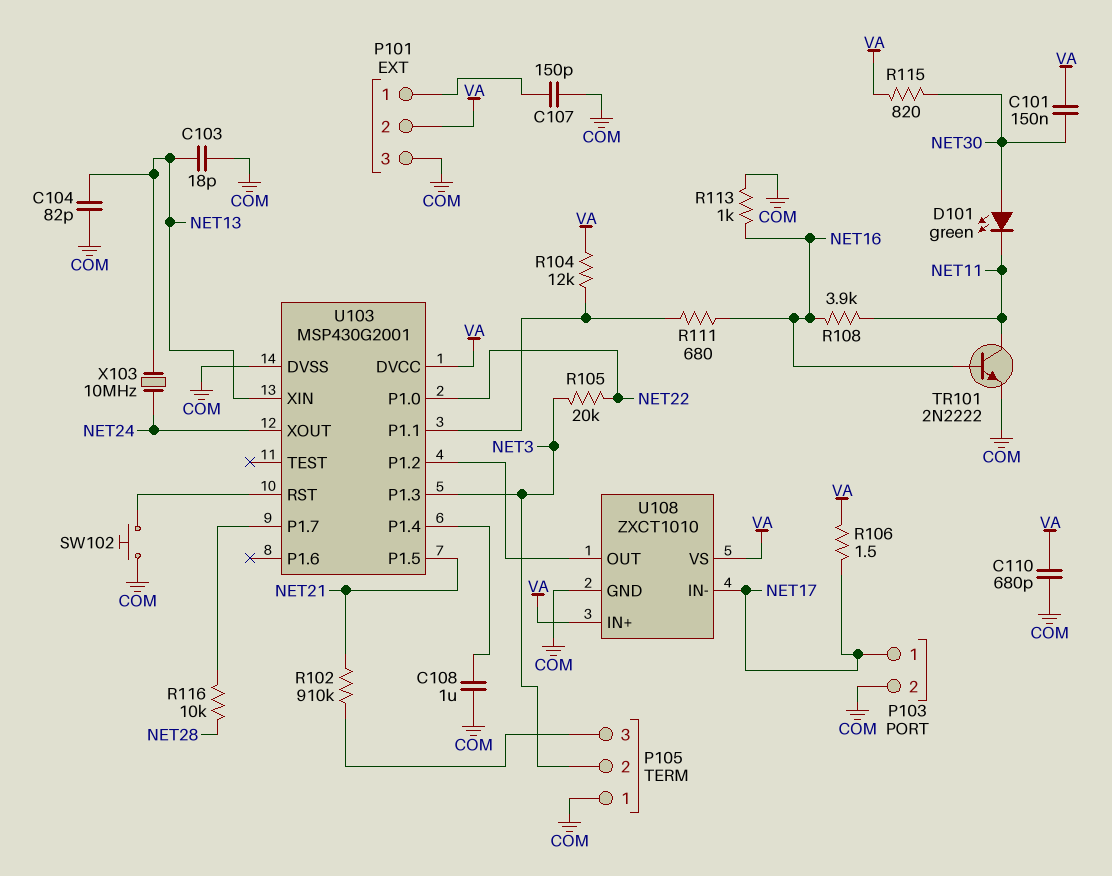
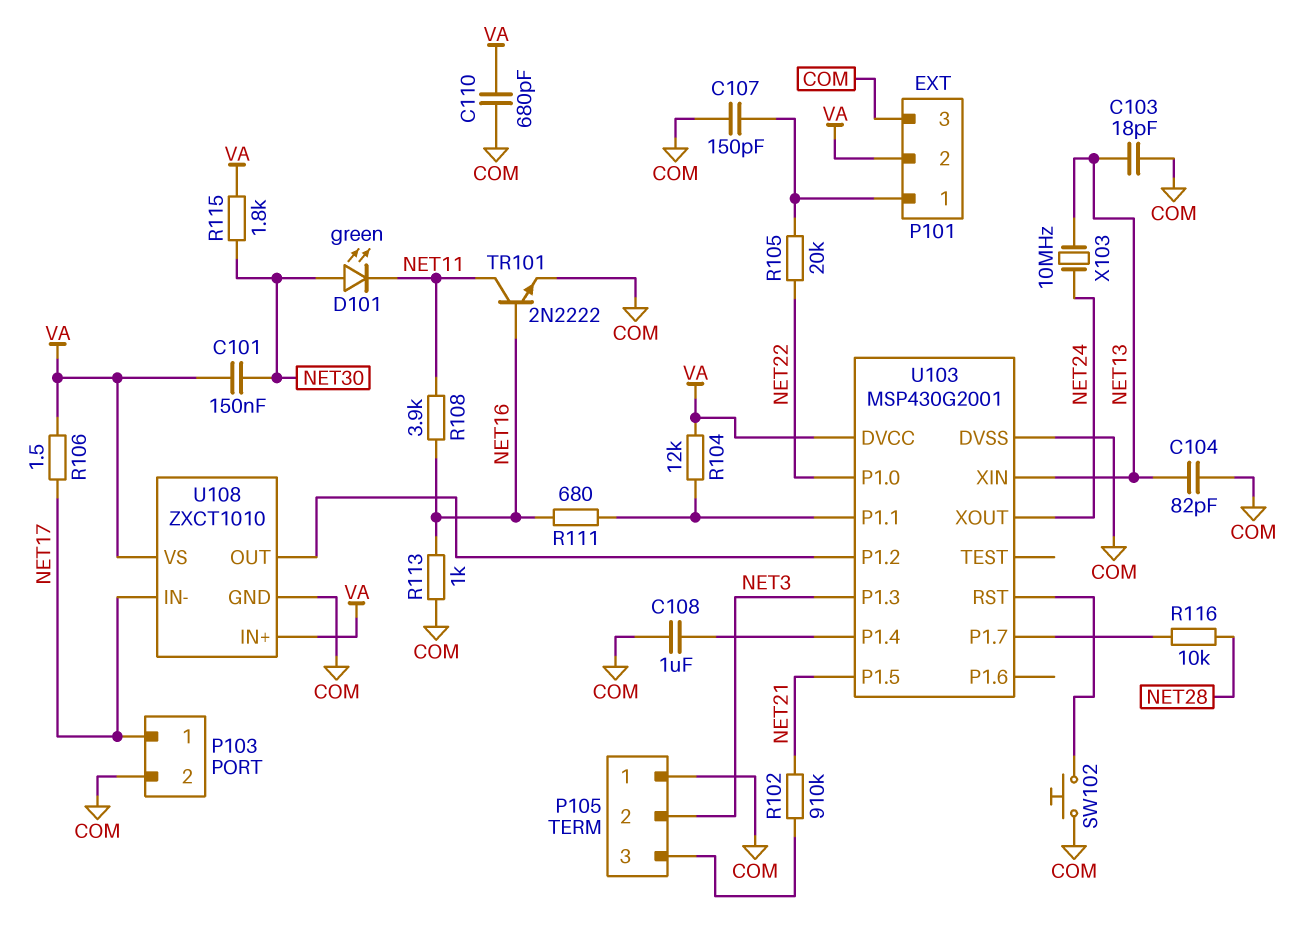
R105: 20k (NET3, NET22) -> 20k (NET22, P101/1)
R115: 820 (NET30, VA) -> 1.8k (NET30, VA)

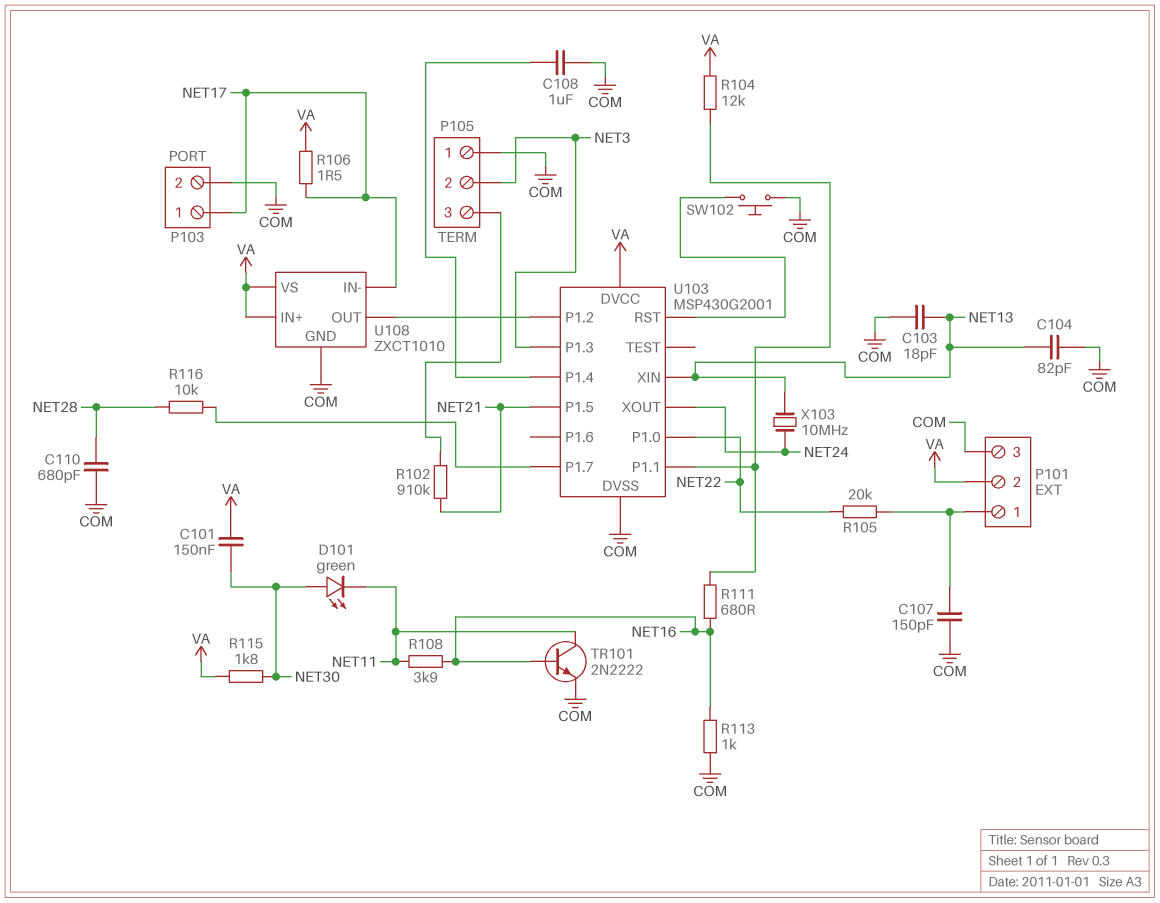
C110: 680pF (COM, VA) -> 680pF (COM, NET28)

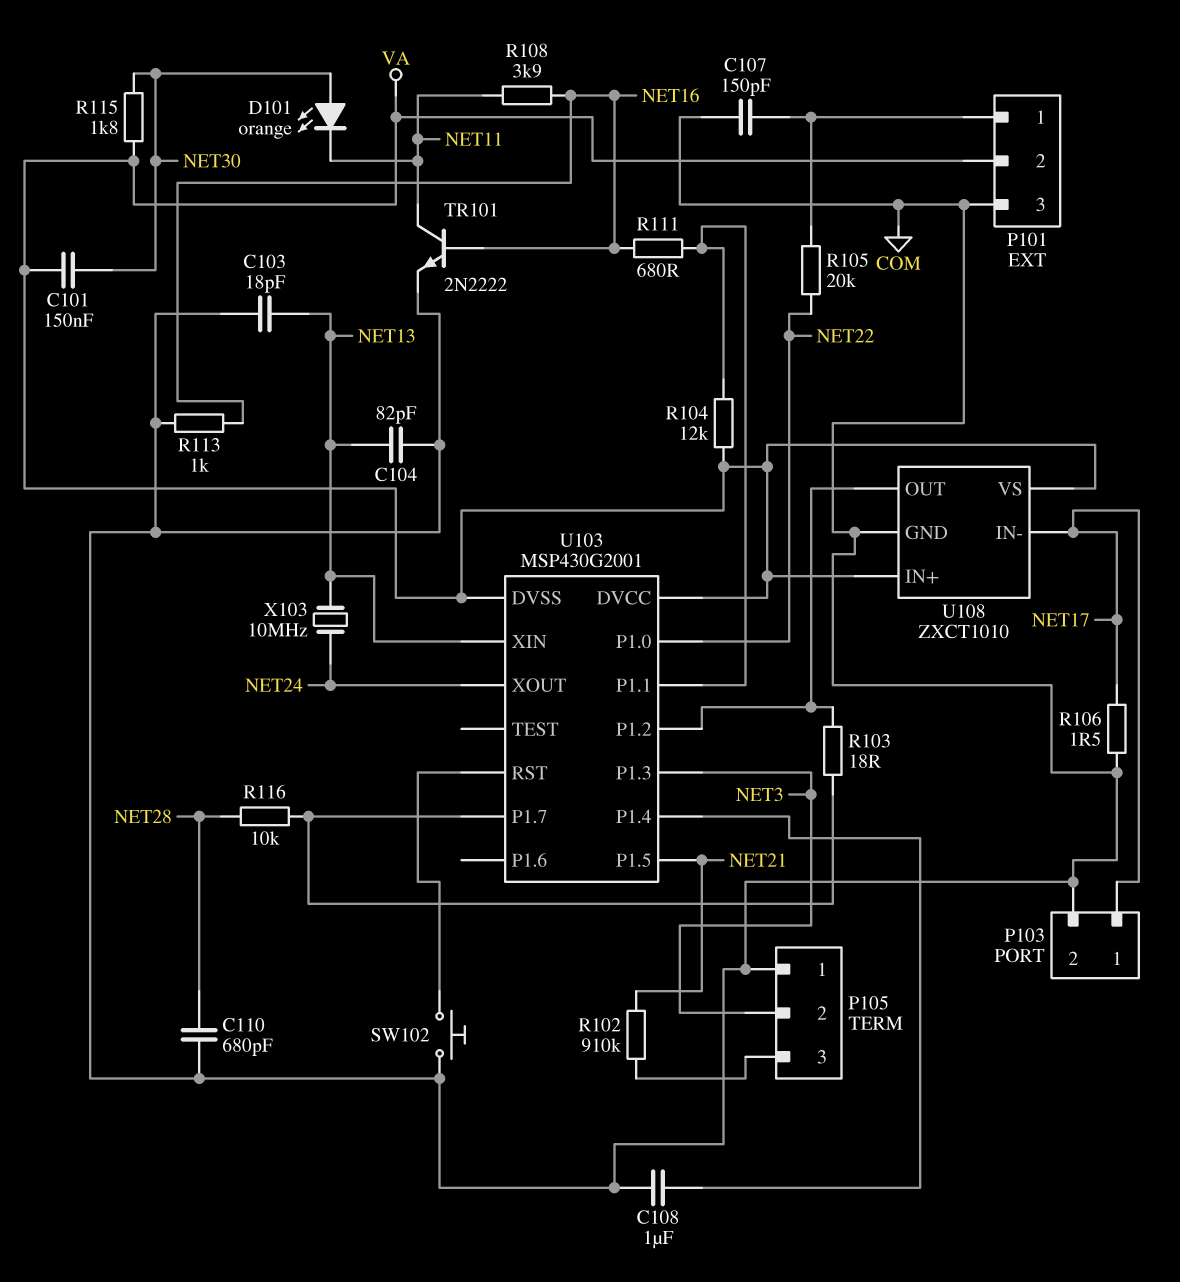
D101: LED green (A NET30, K NET11) -> LED orange (A NET30, K NET11)
R103: none -> 18 (U103/P1.2, U103/P1.7)
R106: 1.5 (NET17, VA) -> 1.5 (COM, NET17)
U103 pin DVSS: COM -> VA

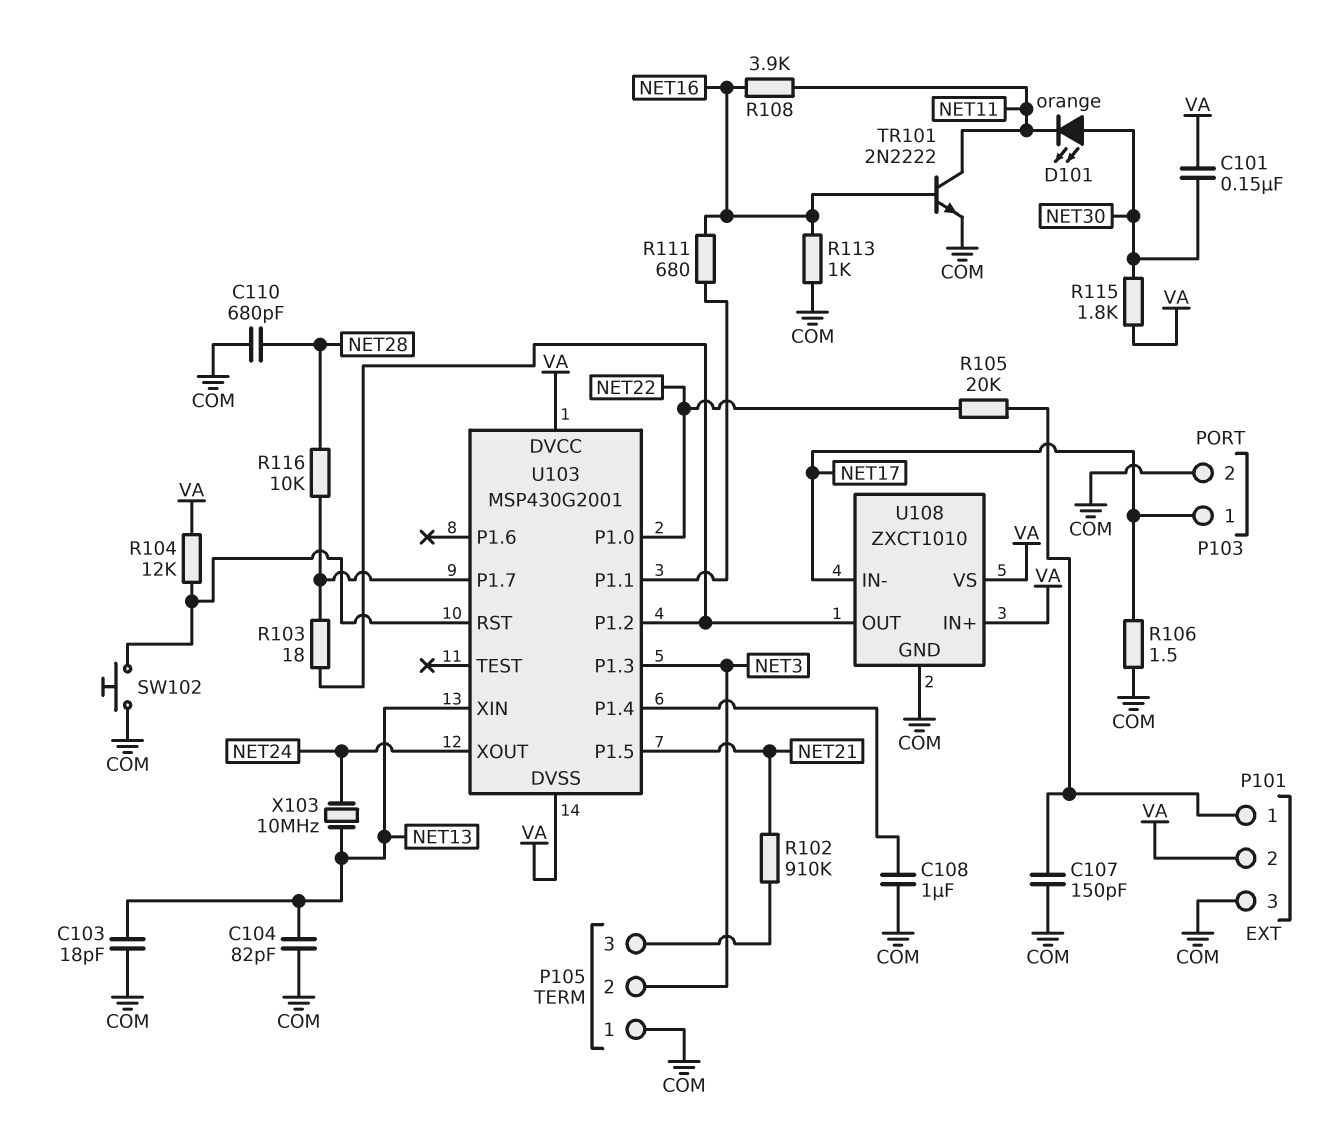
R104: 12k (U103/P1.1, VA) -> 12k (U103/RST, VA)

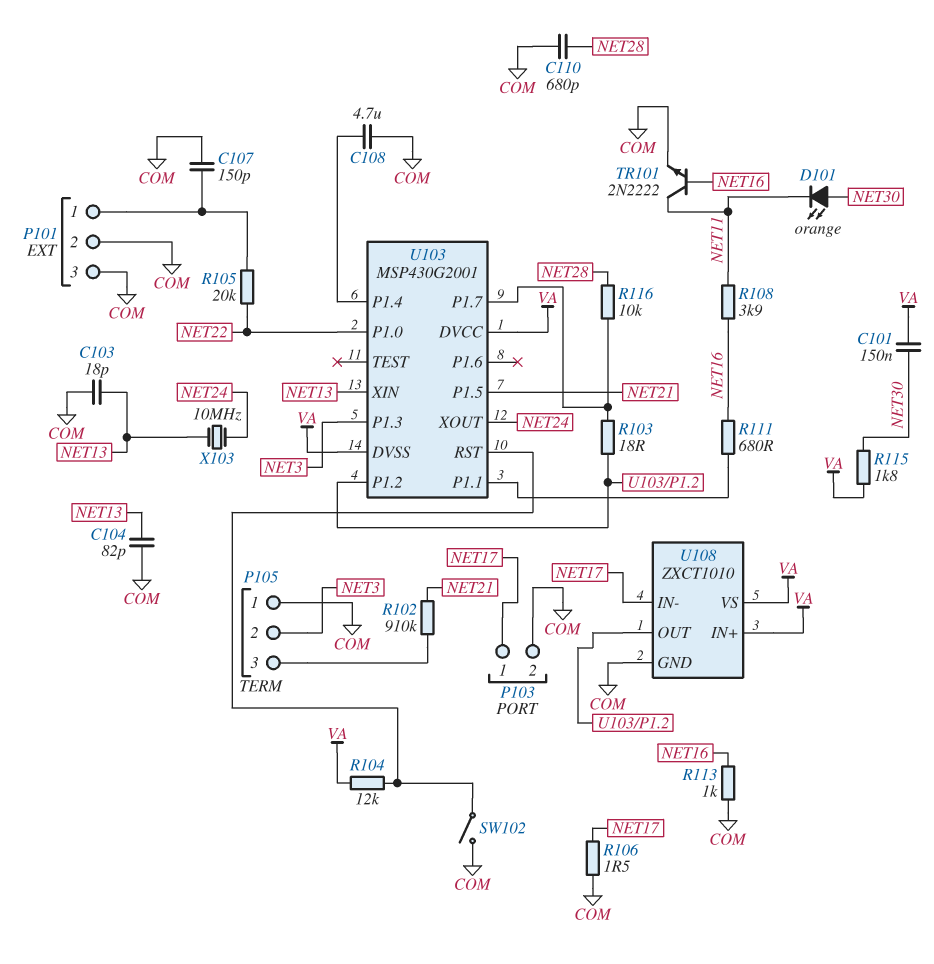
C108: 1uF (COM, U103/P1.4) -> 4.7uF (COM, U103/P1.4)
P101 pin 2: VA -> COM
SW102: button (COM, U103/RST) -> switch (COM, U103/RST)

